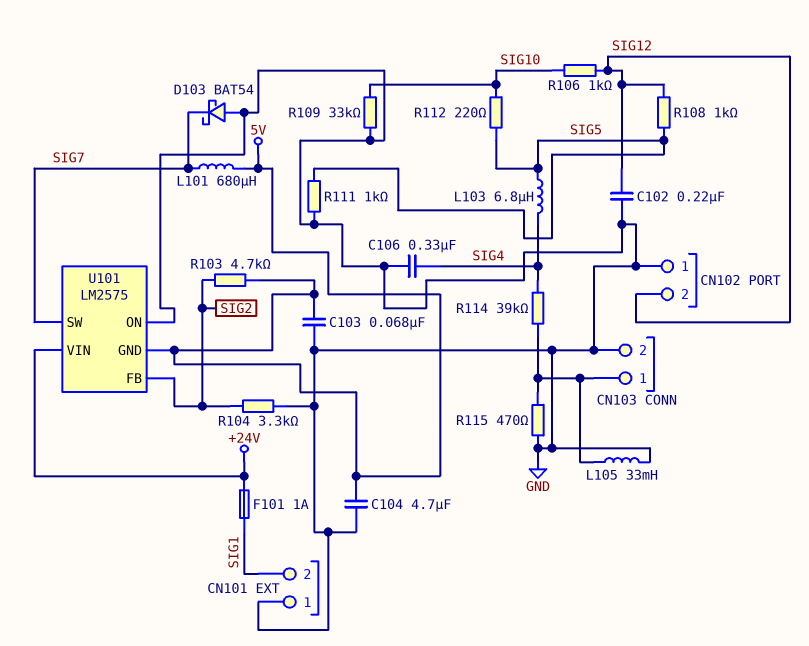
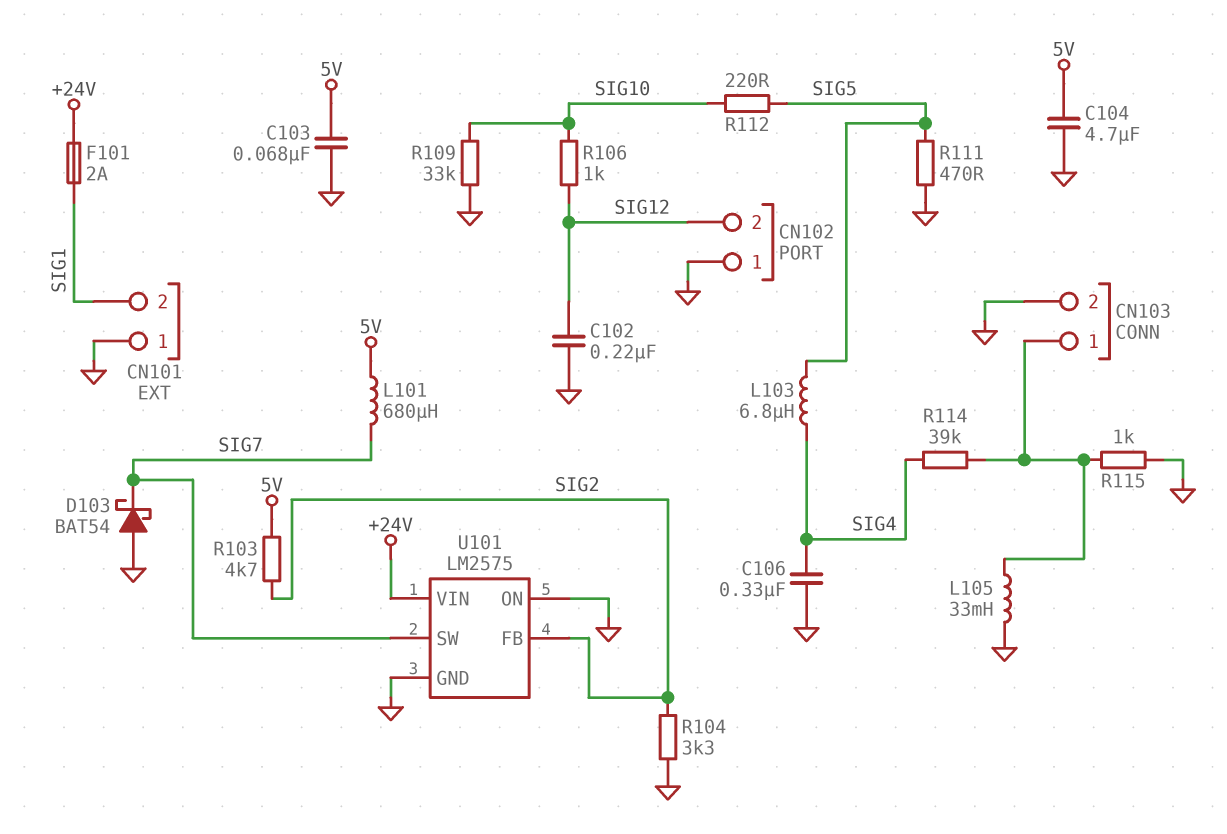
F101: 1A (+24V, SIG1) -> 2A (+24V, SIG1)
R108: 1k (SIG5, SIG12) -> none
R111: 1k (GND, SIG5) -> 470 (GND, SIG5)
R115: 470 (CN103/1, GND) -> 1k (CN103/1, GND)
U101 pin GND: 5V -> GND

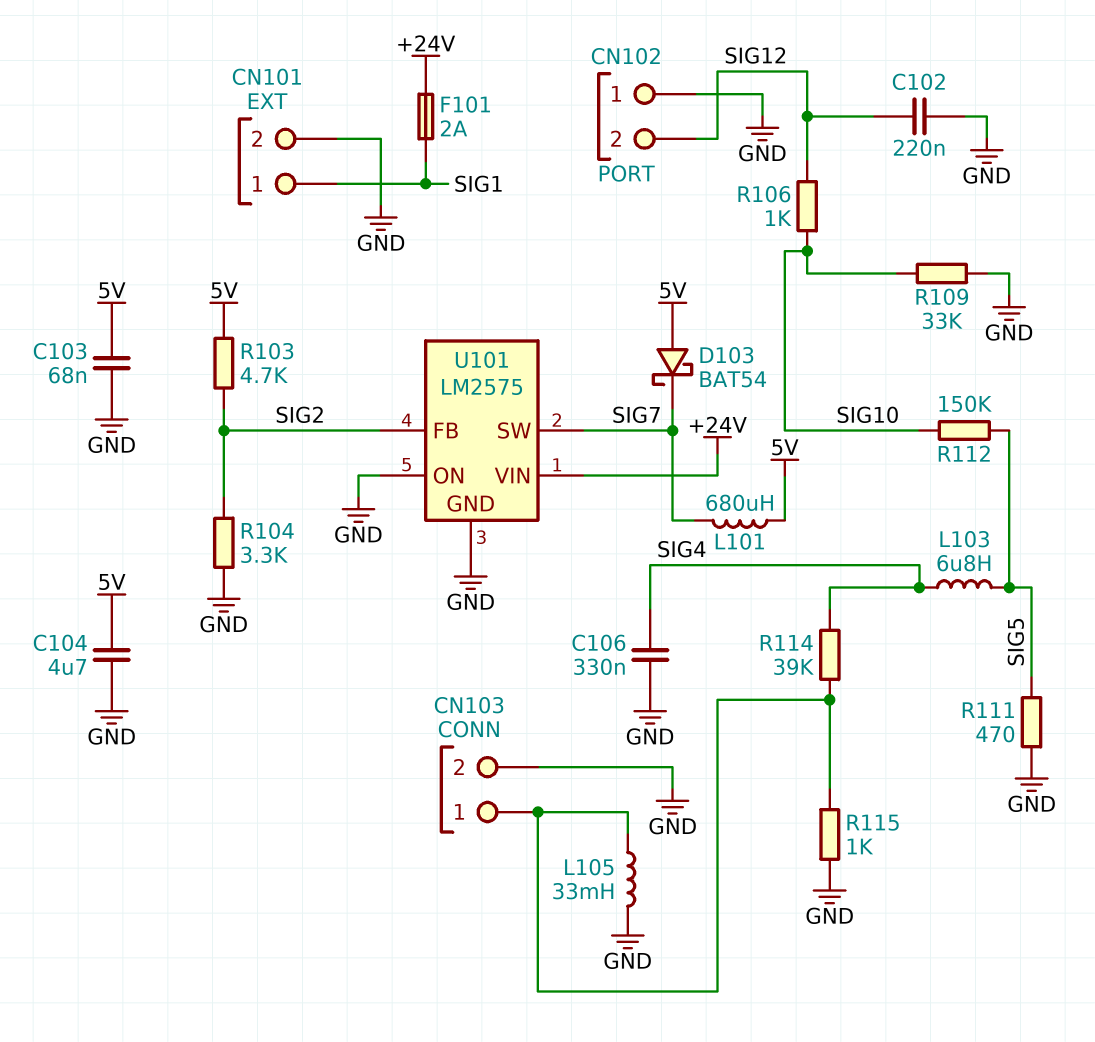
CN101 pin 1: GND -> SIG1
CN101 pin 2: SIG1 -> GND
D103: schottky BAT54 (A GND, K SIG7) -> schottky BAT54 (A 5V, K SIG7)
R112: 220 (SIG5, SIG10) -> 150k (SIG5, SIG10)

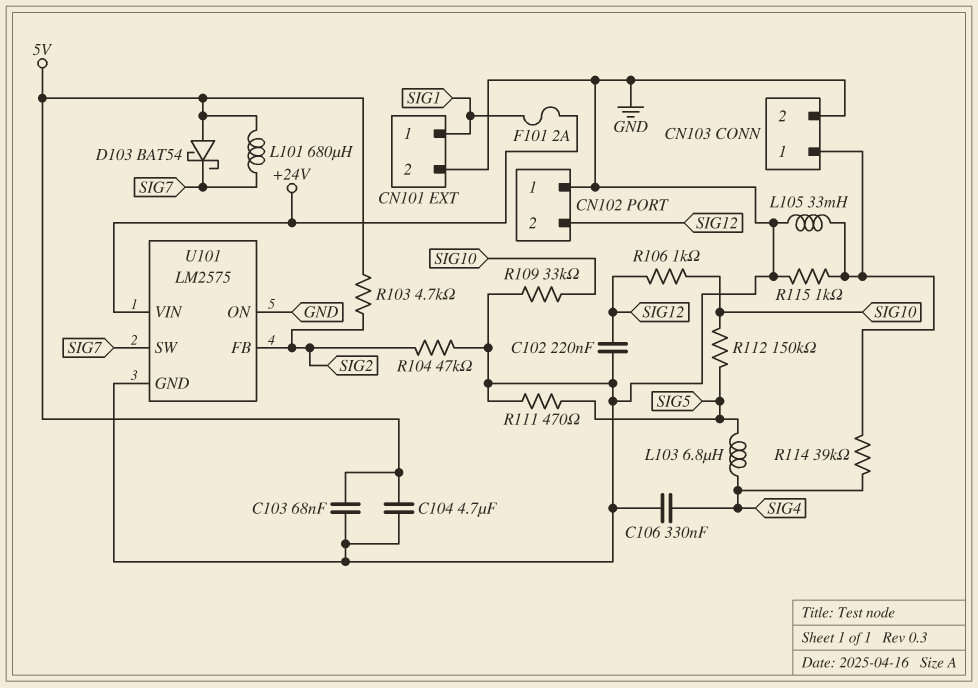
R104: 3.3k (GND, SIG2) -> 47k (GND, SIG2)

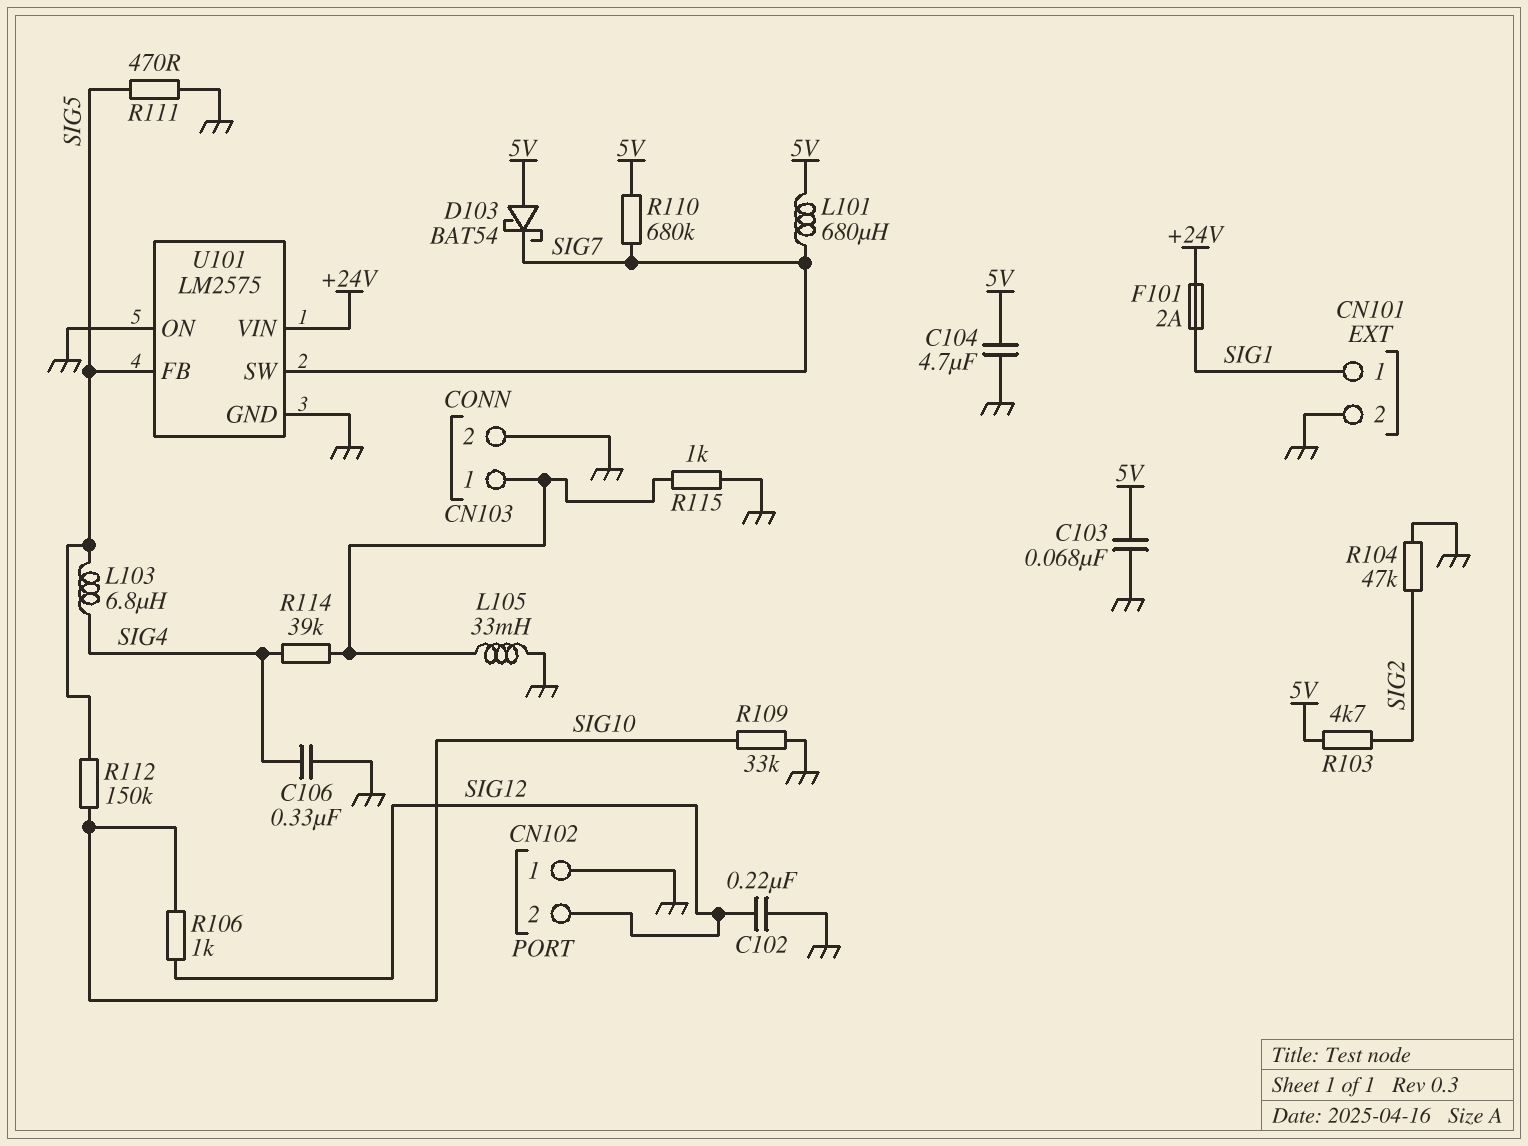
R110: none -> 680k (5V, SIG7)
U101 pin FB: SIG2 -> SIG5

